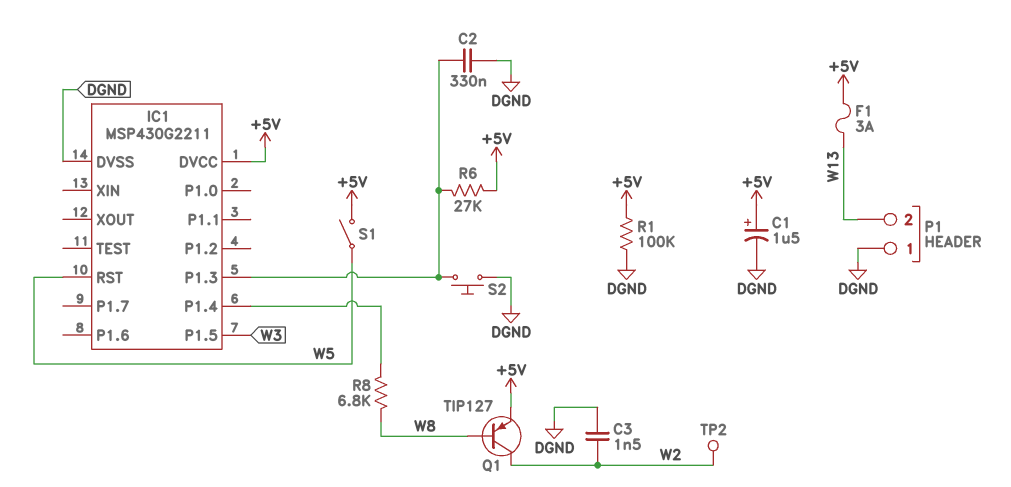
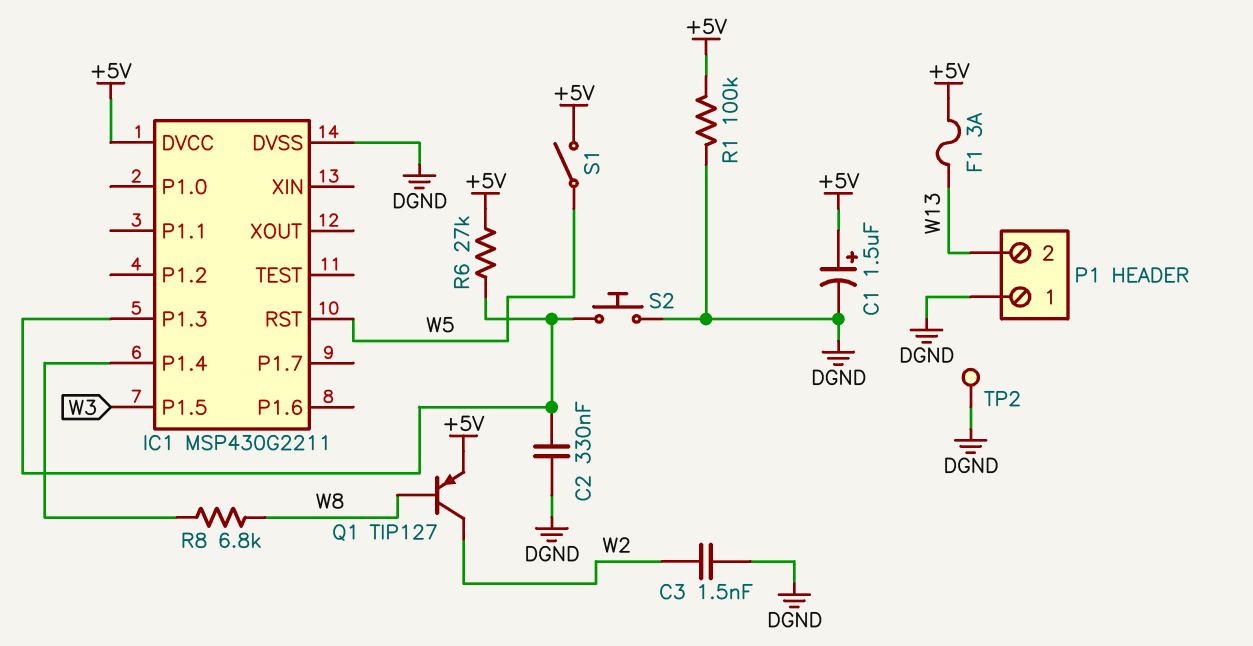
TP2: test point (W2) -> test point (DGND)

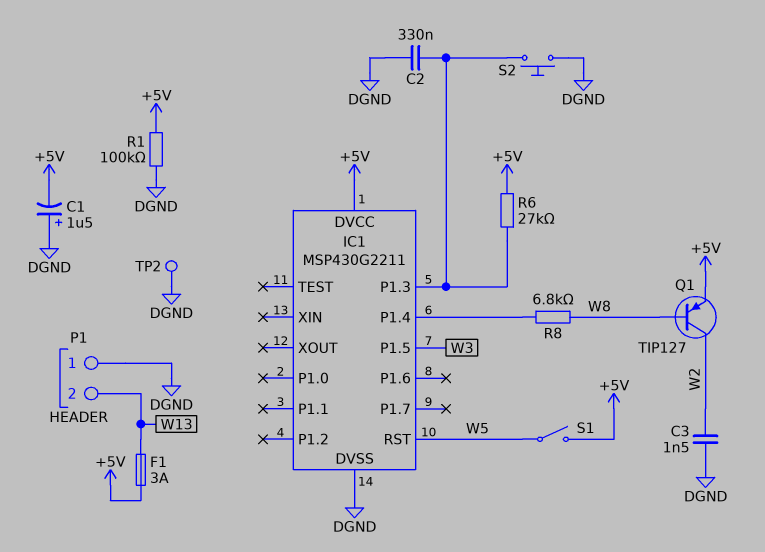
C1: 1.5uF (plus +5V, minus DGND) -> 1.5uF (plus DGND, minus +5V)

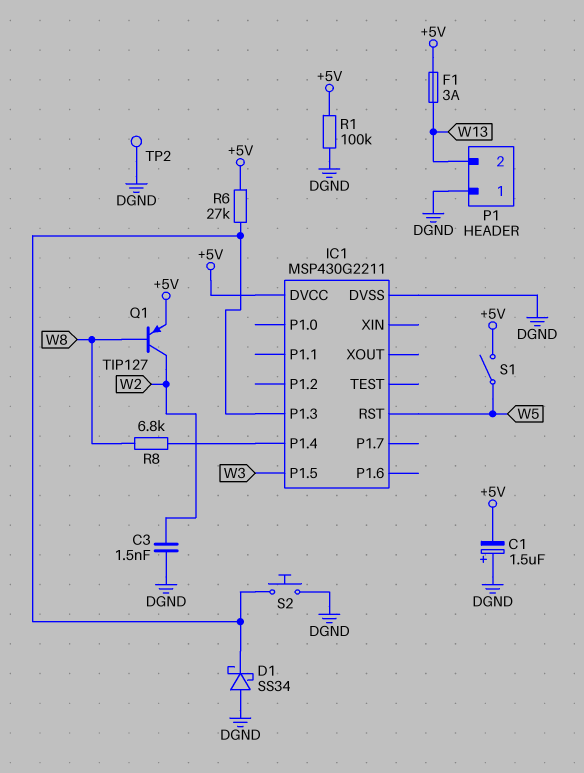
C2: 330nF (DGND, IC1/P1.3) -> none
D1: none -> schottky SS34 (A DGND, K IC1/P1.3)

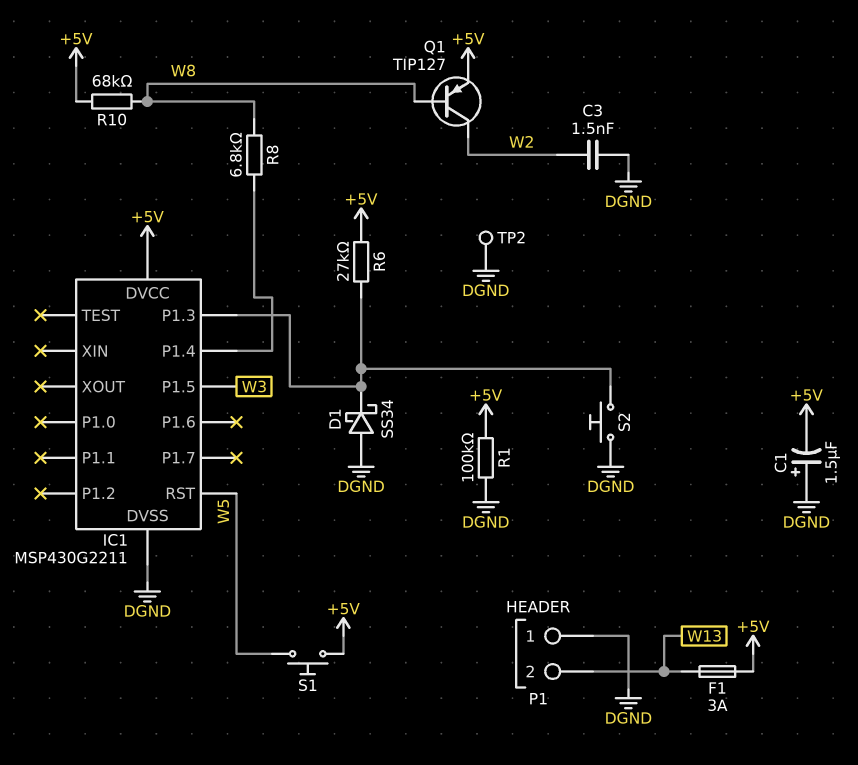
R10: none -> 68k (+5V, W8)
S1: switch (+5V, W5) -> button (+5V, W5)

